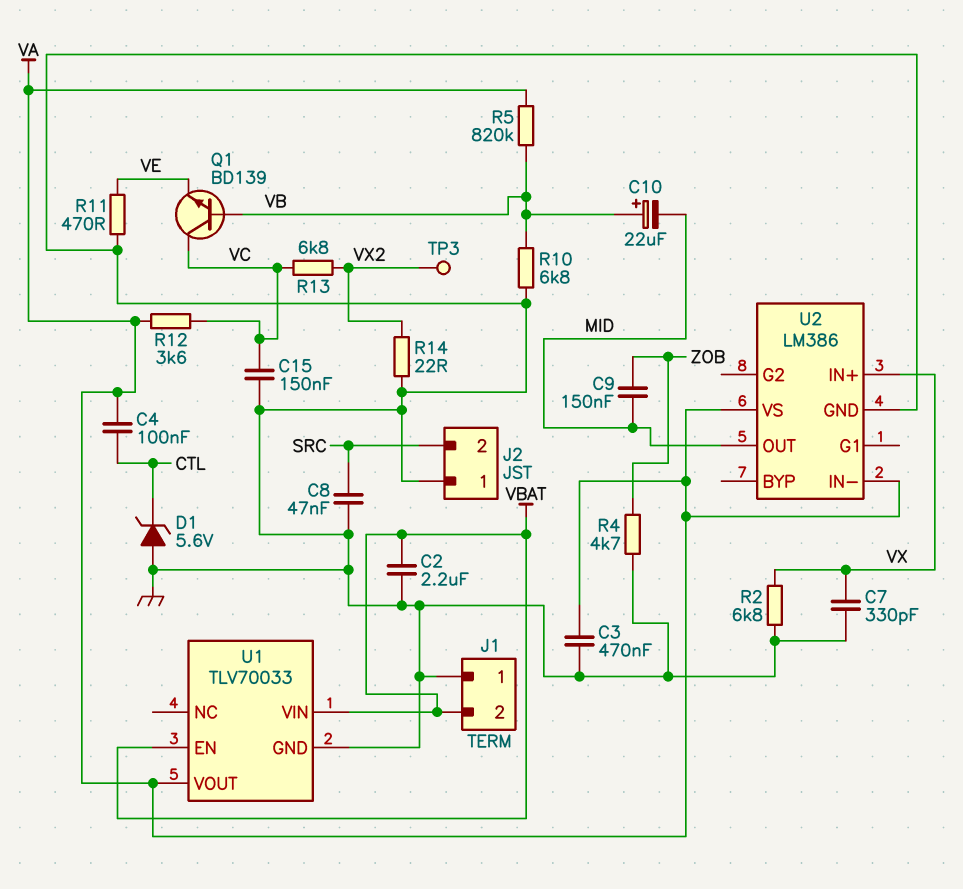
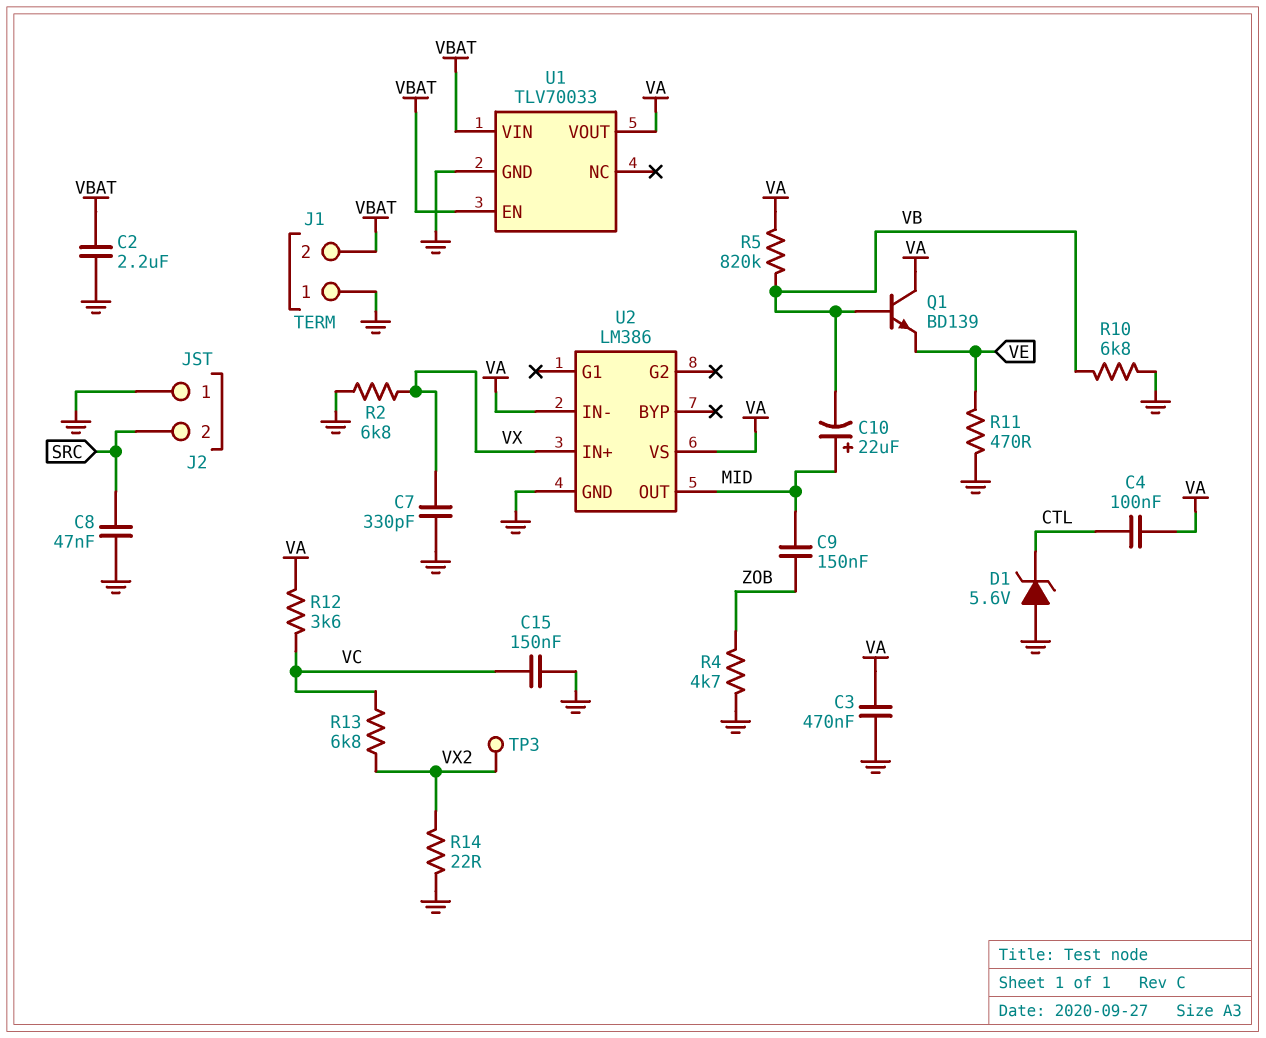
C10: 22uF (plus VB, minus MID) -> 22uF (plus MID, minus VB)
Q1: NPN BD139 (B VB, C VC, E VE) -> NPN BD139 (B VB, C VA, E VE)

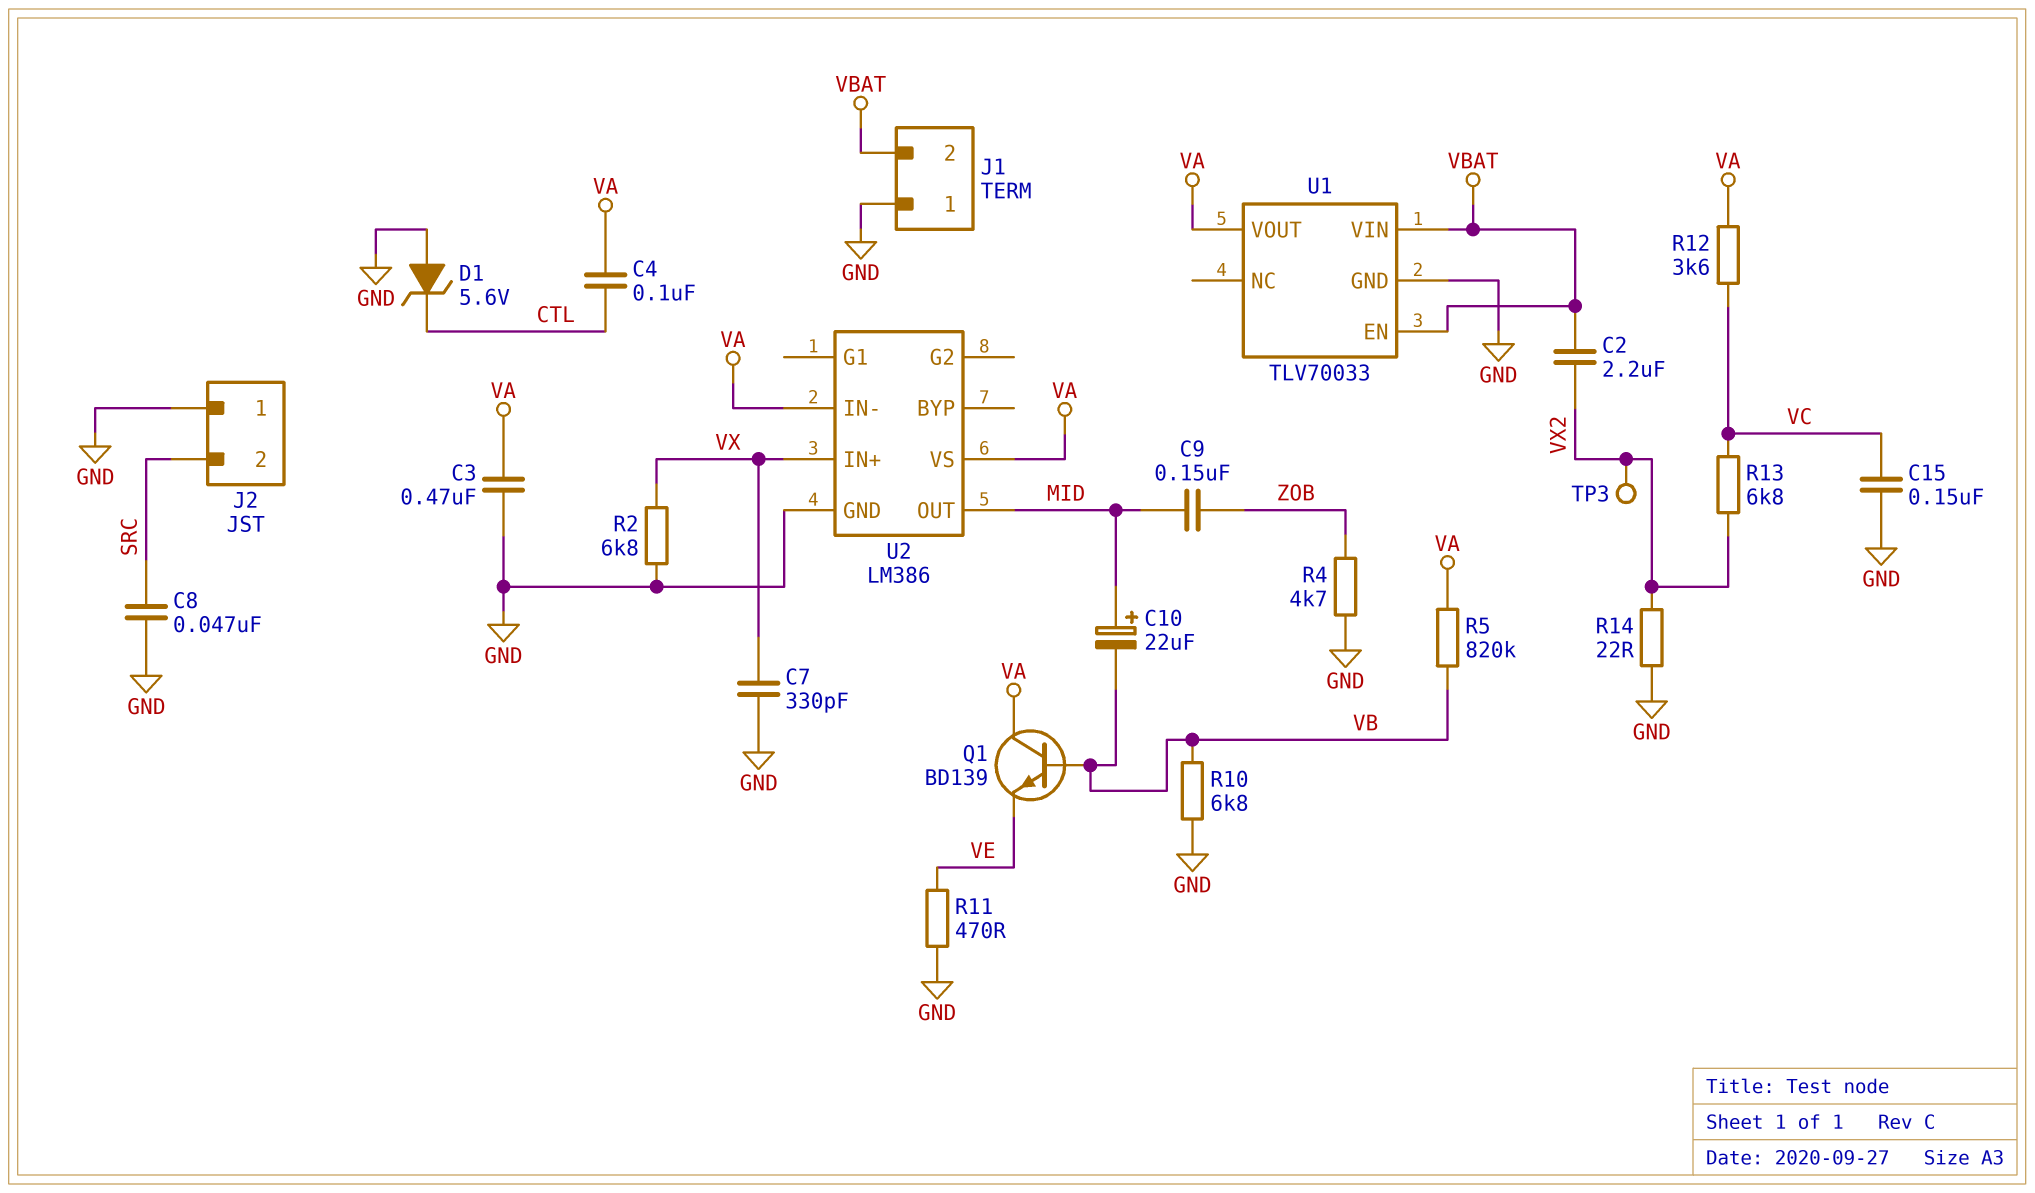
C2: 2.2uF (GND, VBAT) -> 2.2uF (VBAT, VX2)

